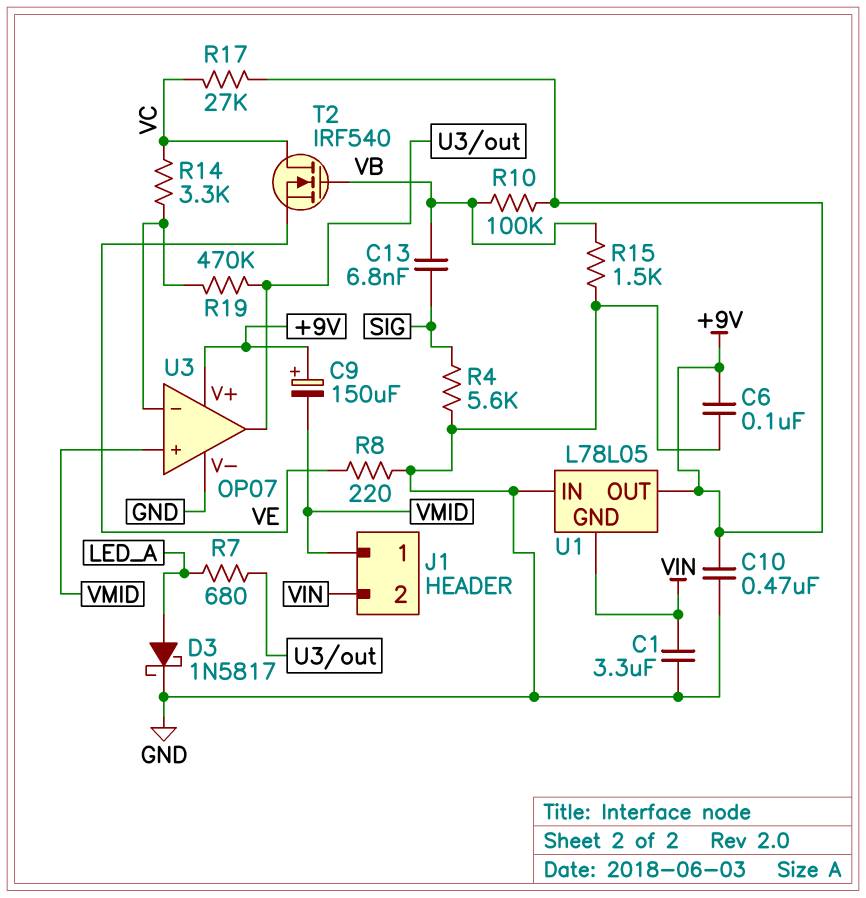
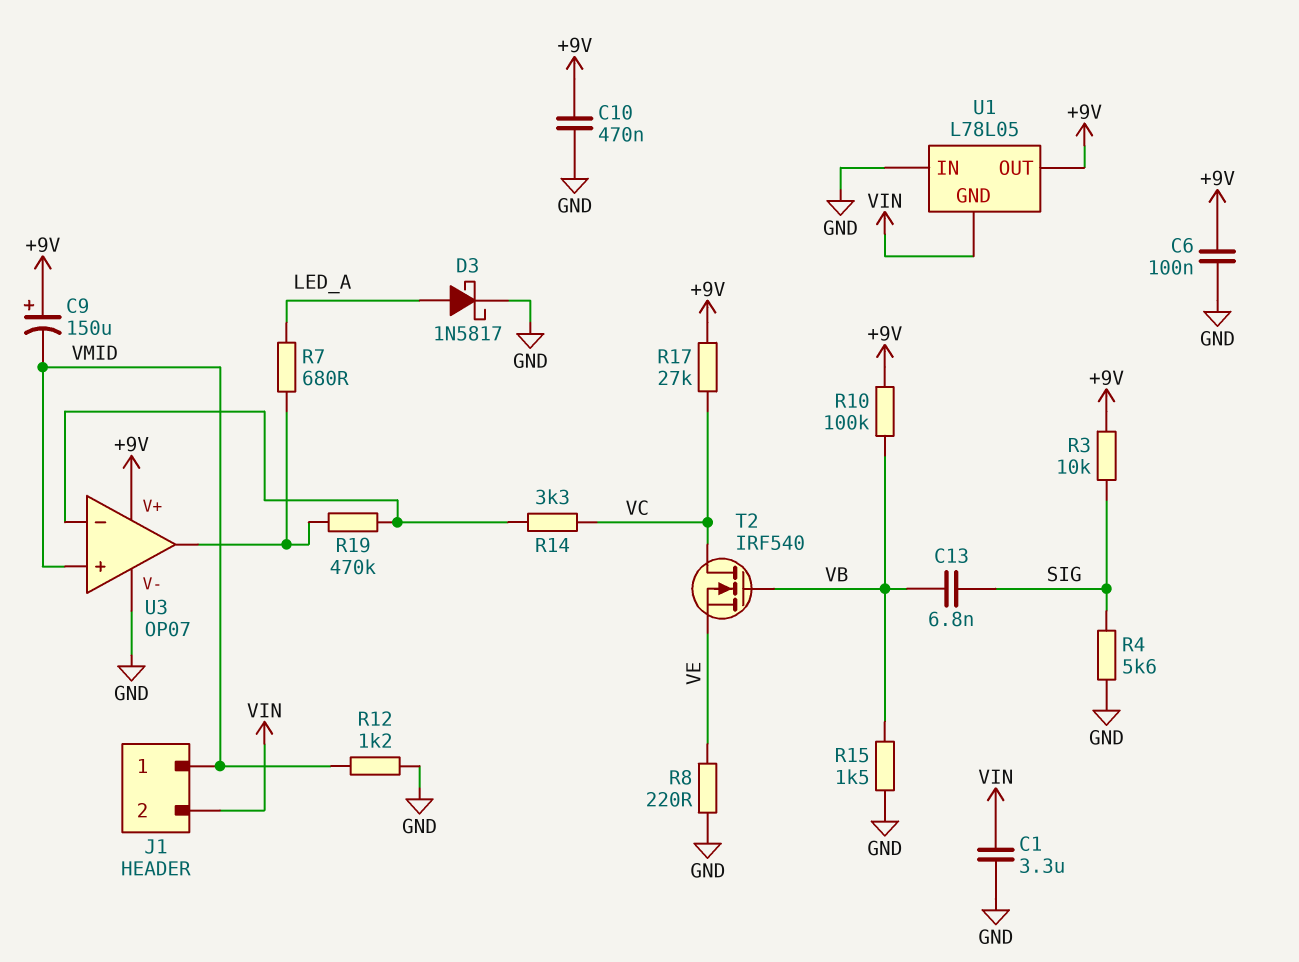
R3: none -> 10k (+9V, SIG)
R12: none -> 1.2k (GND, VMID)

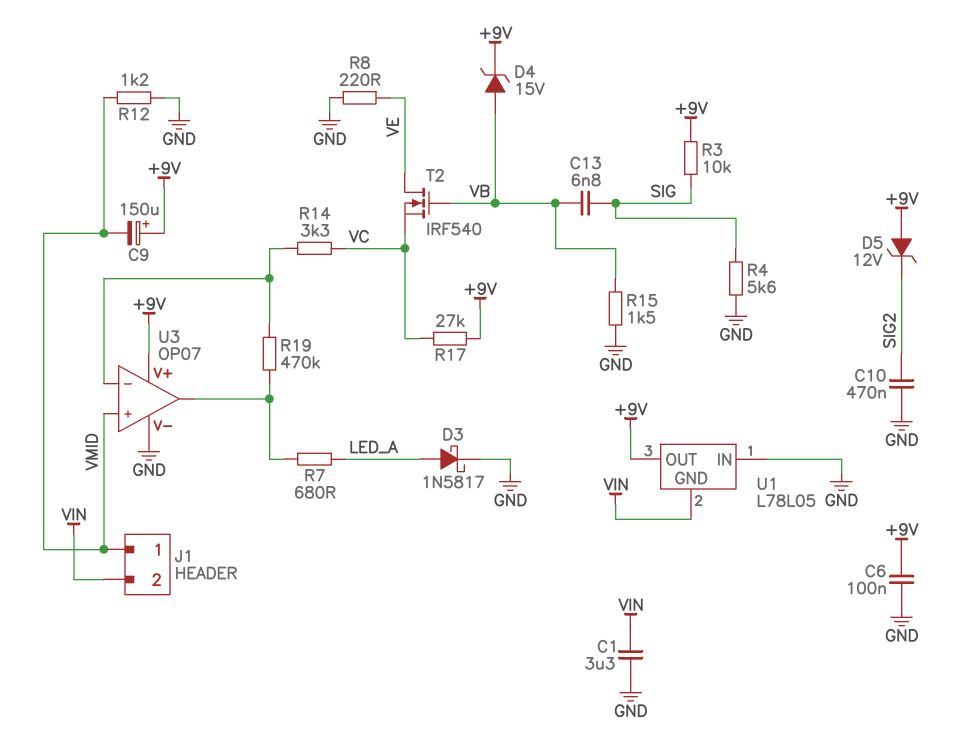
C10: 470nF (+9V, GND) -> 470nF (GND, SIG2)
D4: none -> zener 15V (A VB, K +9V)
D5: none -> zener 12V (A +9V, K SIG2)
R10: 100k (+9V, VB) -> none
T2: NMOS IRF540 (G VB, D VC, S VE) -> NMOS IRF540 (G VB, D VE, S VC)

